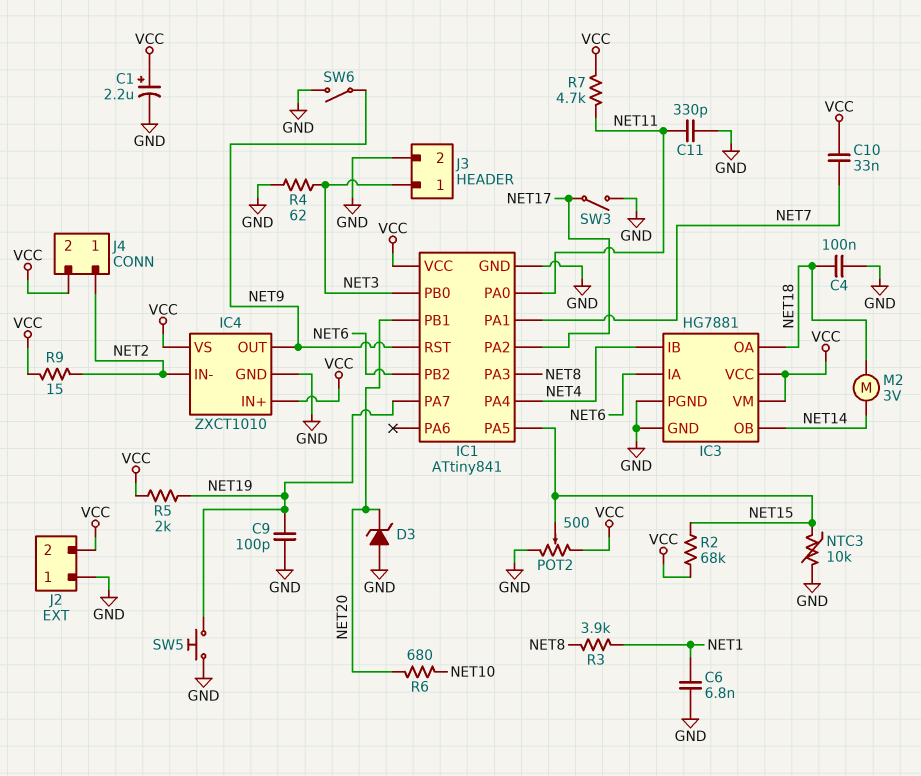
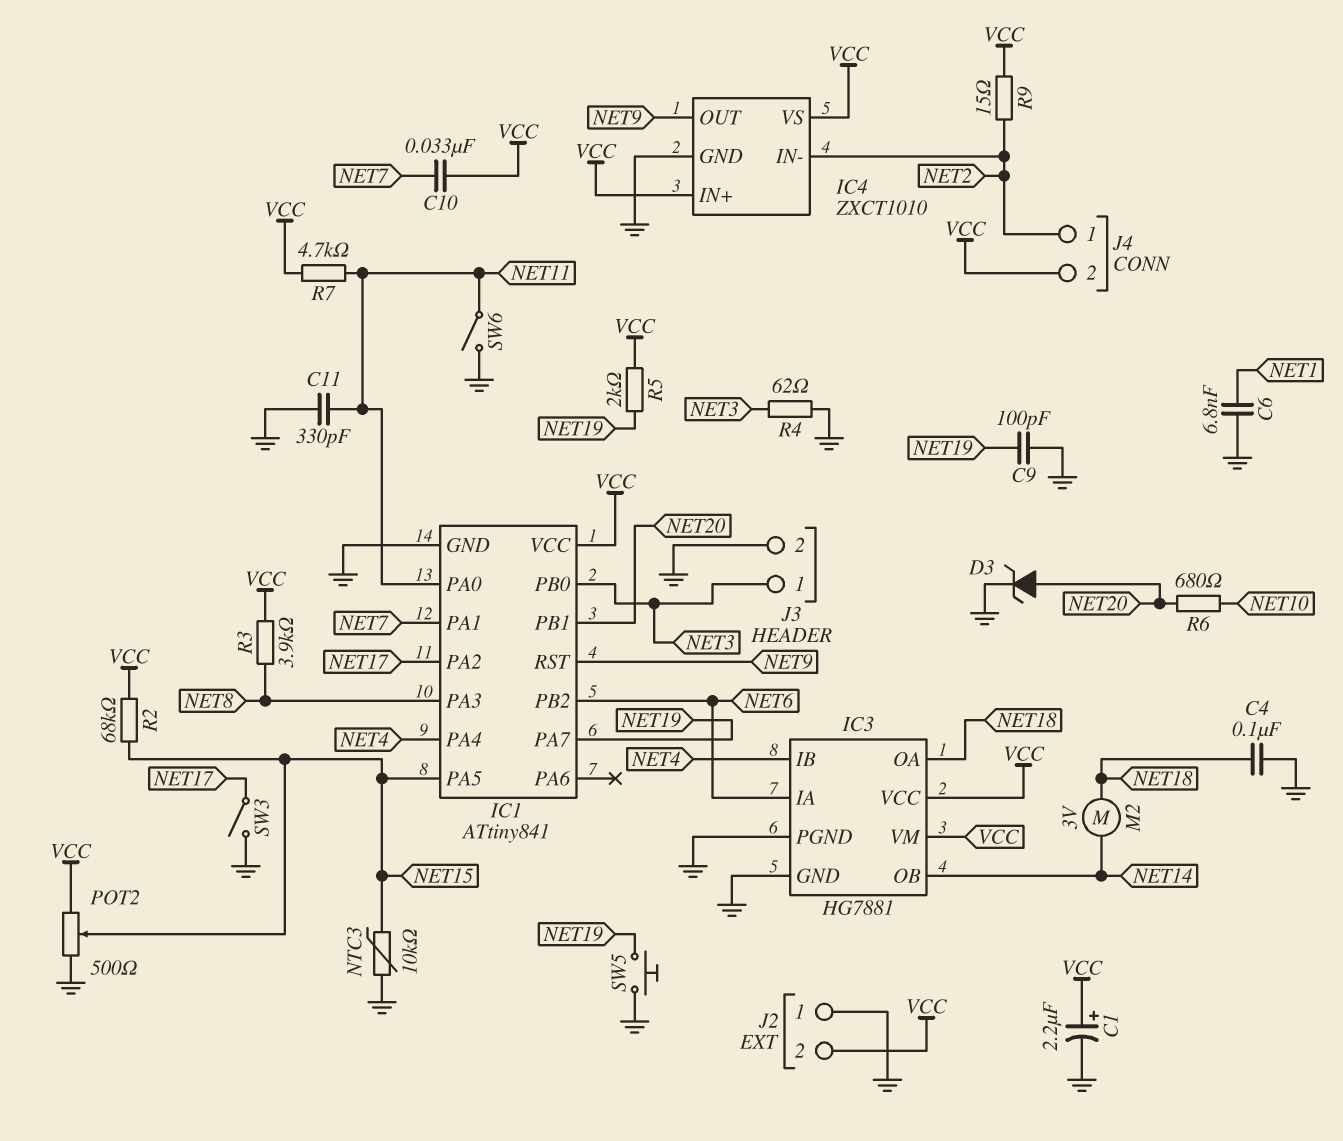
D3: zener (A GND, K NET20) -> zener (A NET20, K GND)
R3: 3.9k (NET1, NET8) -> 3.9k (NET8, VCC)
SW6: switch (GND, NET9) -> switch (GND, NET11)

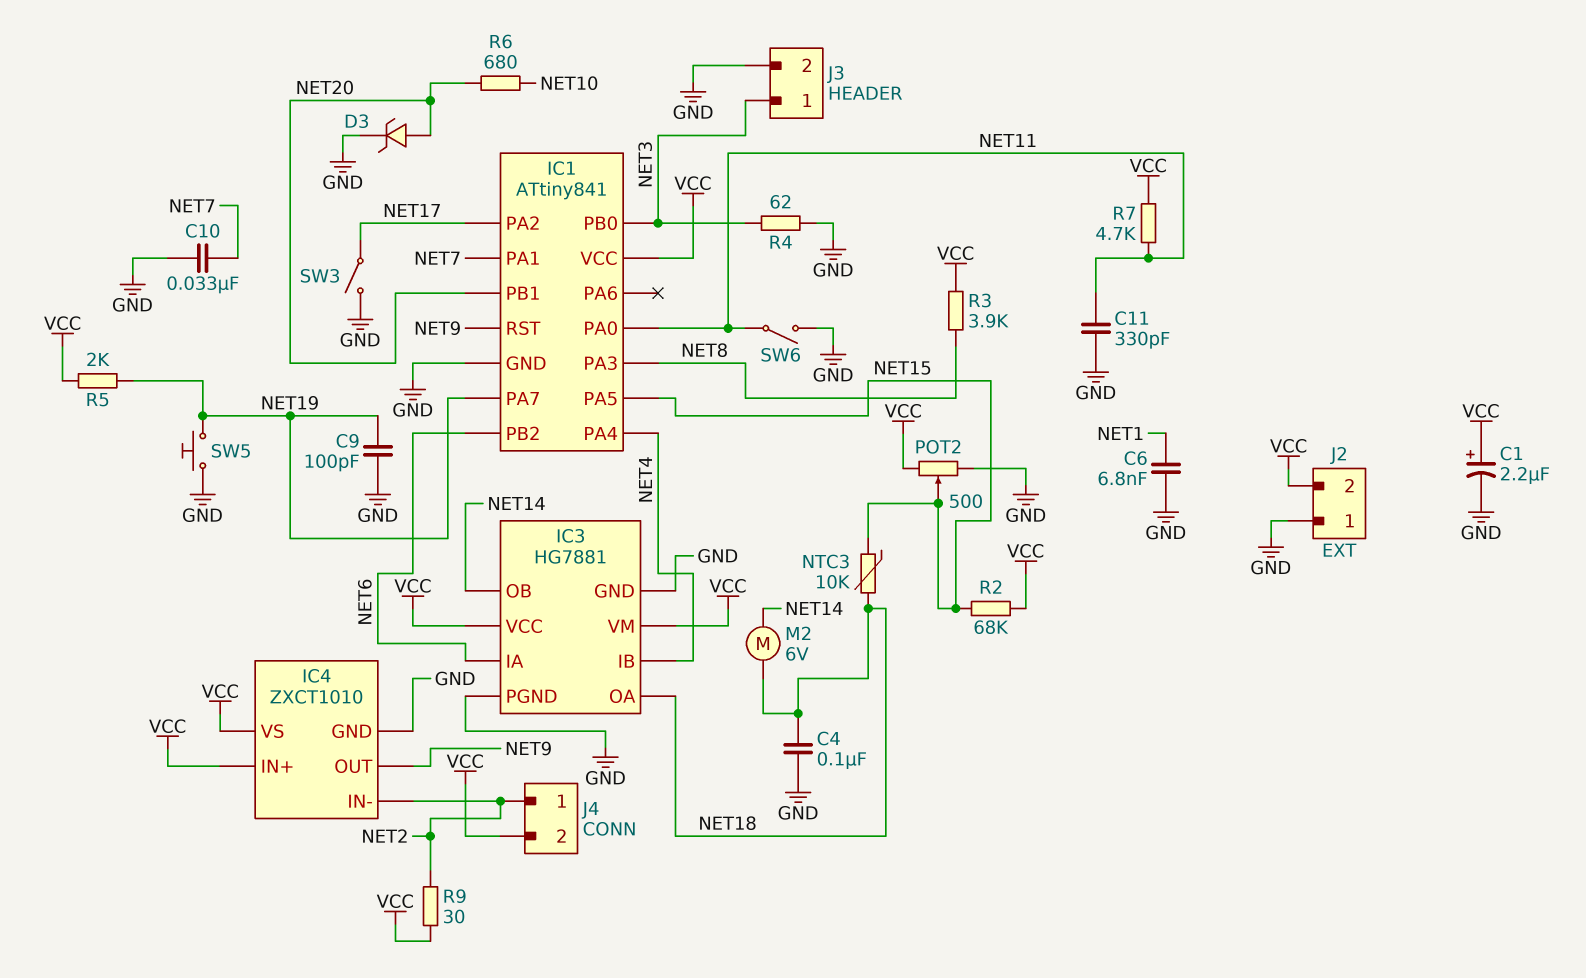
C10: 33nF (NET7, VCC) -> 33nF (GND, NET7)
M2: motor 3V (NET14, NET18) -> motor 6V (NET14, NET18)
NTC3: 10k (GND, NET15) -> 10k (NET15, NET18)
R9: 15 (NET2, VCC) -> 30 (NET2, VCC)

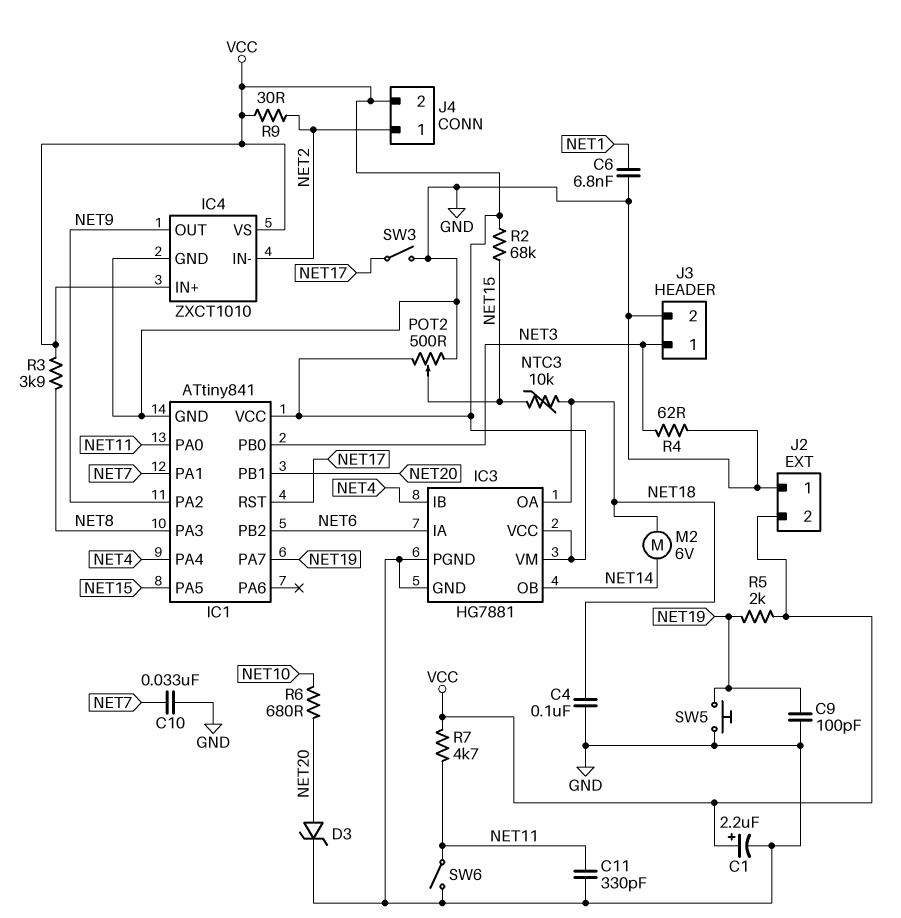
IC1 pin PA2: NET17 -> NET9
IC1 pin RST: NET9 -> NET17

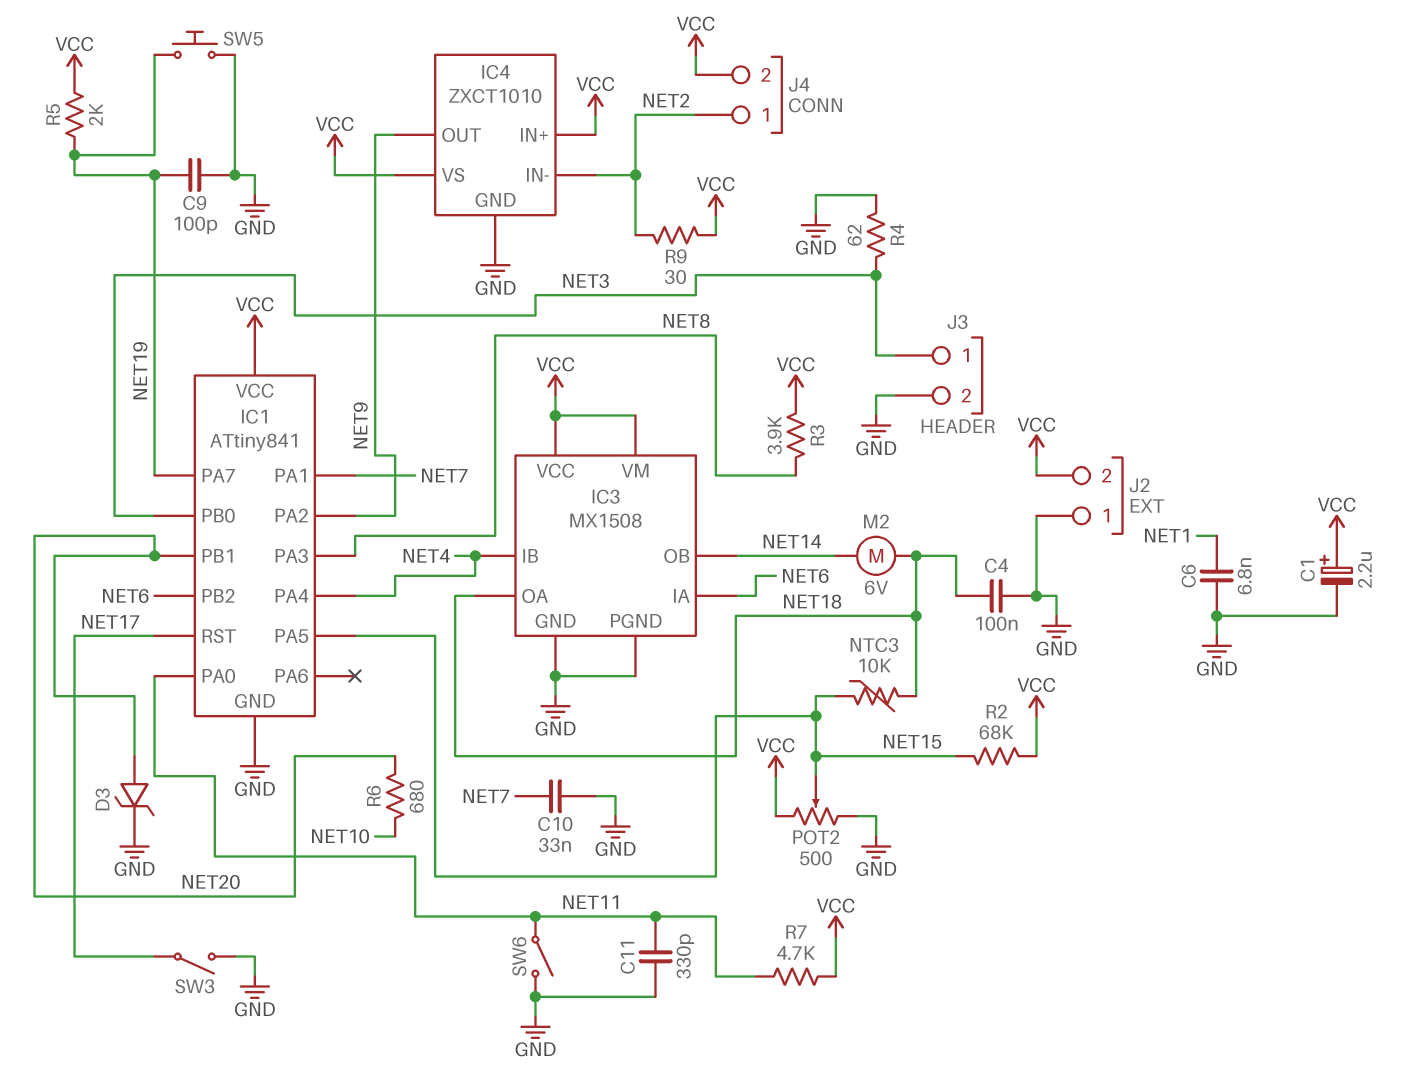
IC3: HG7881 -> MX1508

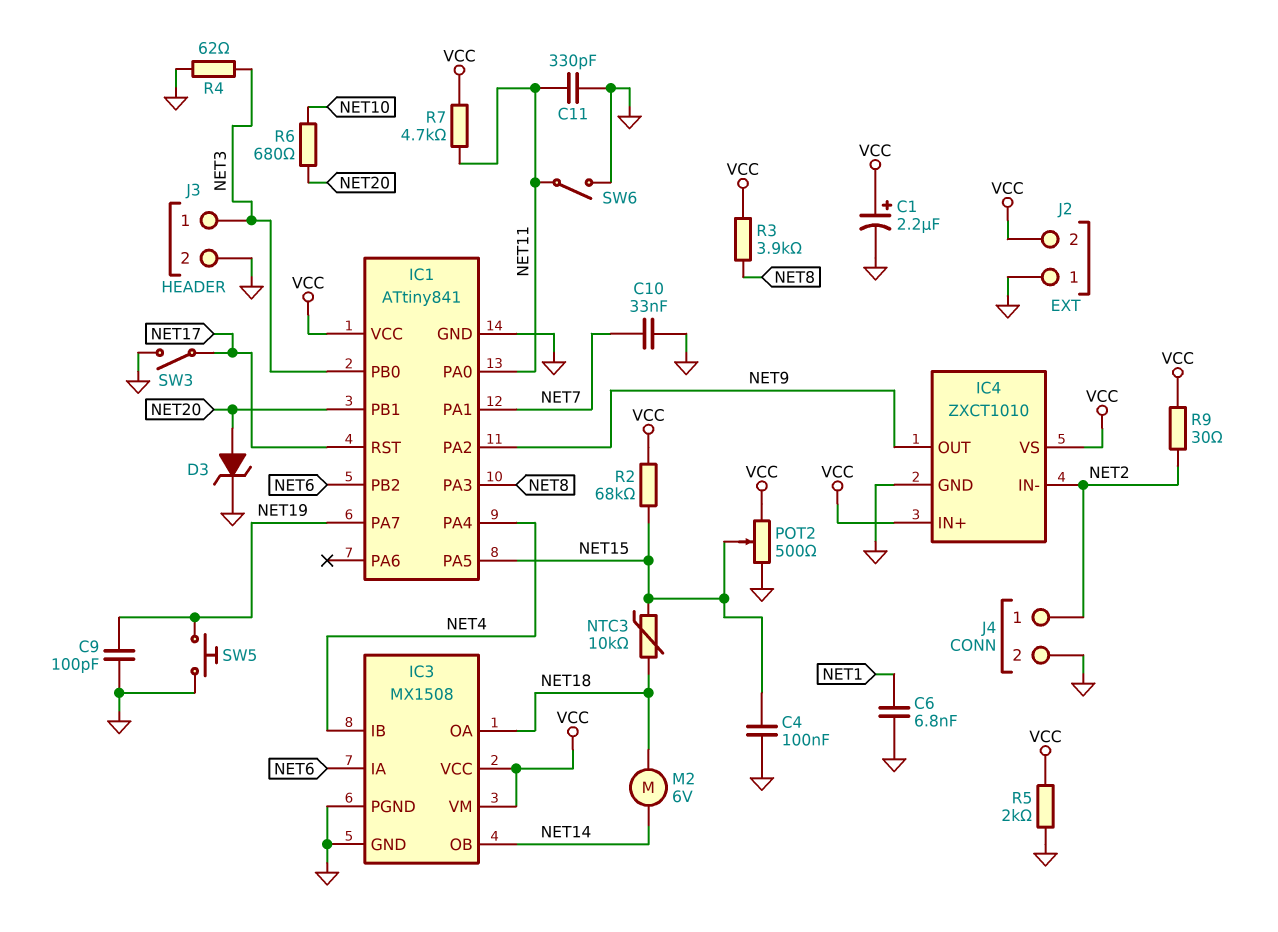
C4: 100nF (GND, NET18) -> 100nF (GND, NET15)
J4 pin 2: VCC -> GND
R5: 2k (NET19, VCC) -> 2k (GND, VCC)

